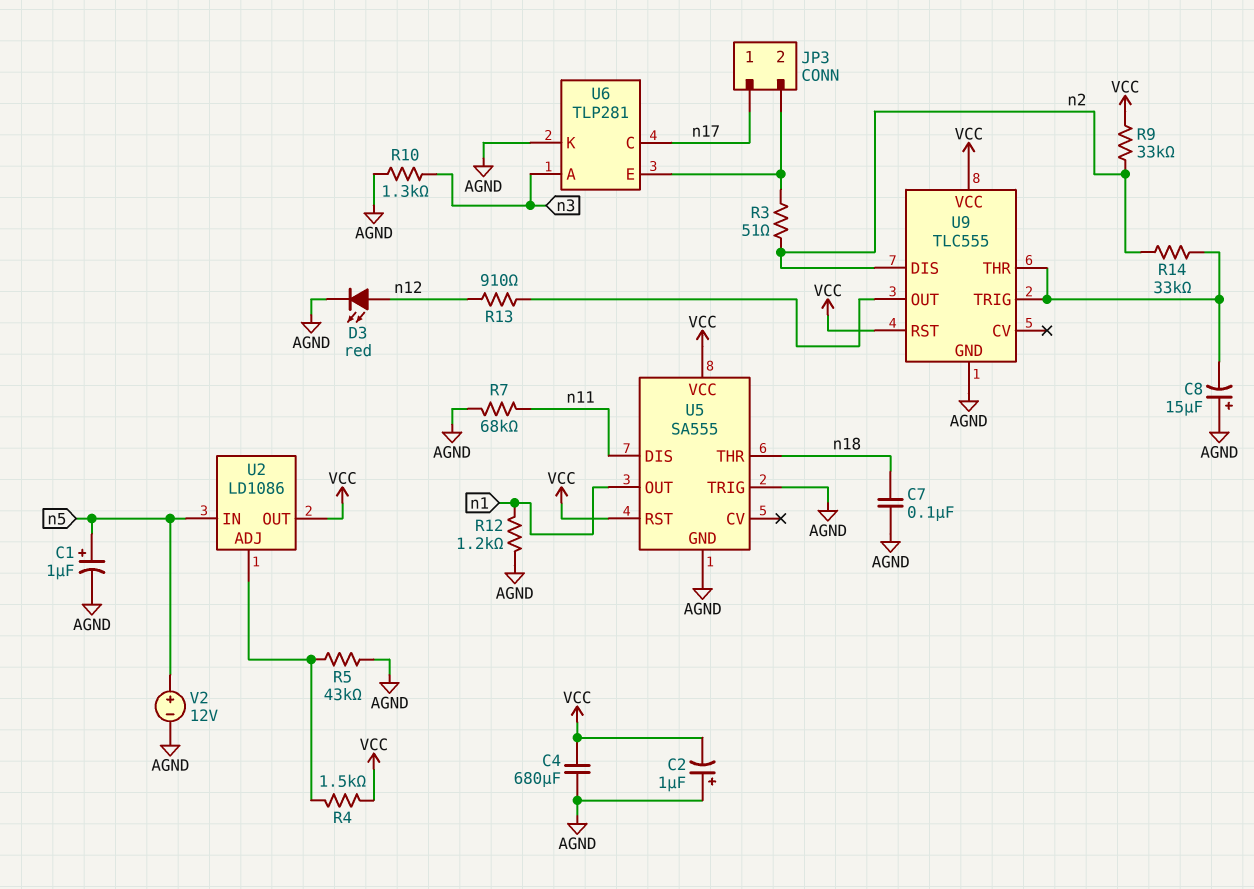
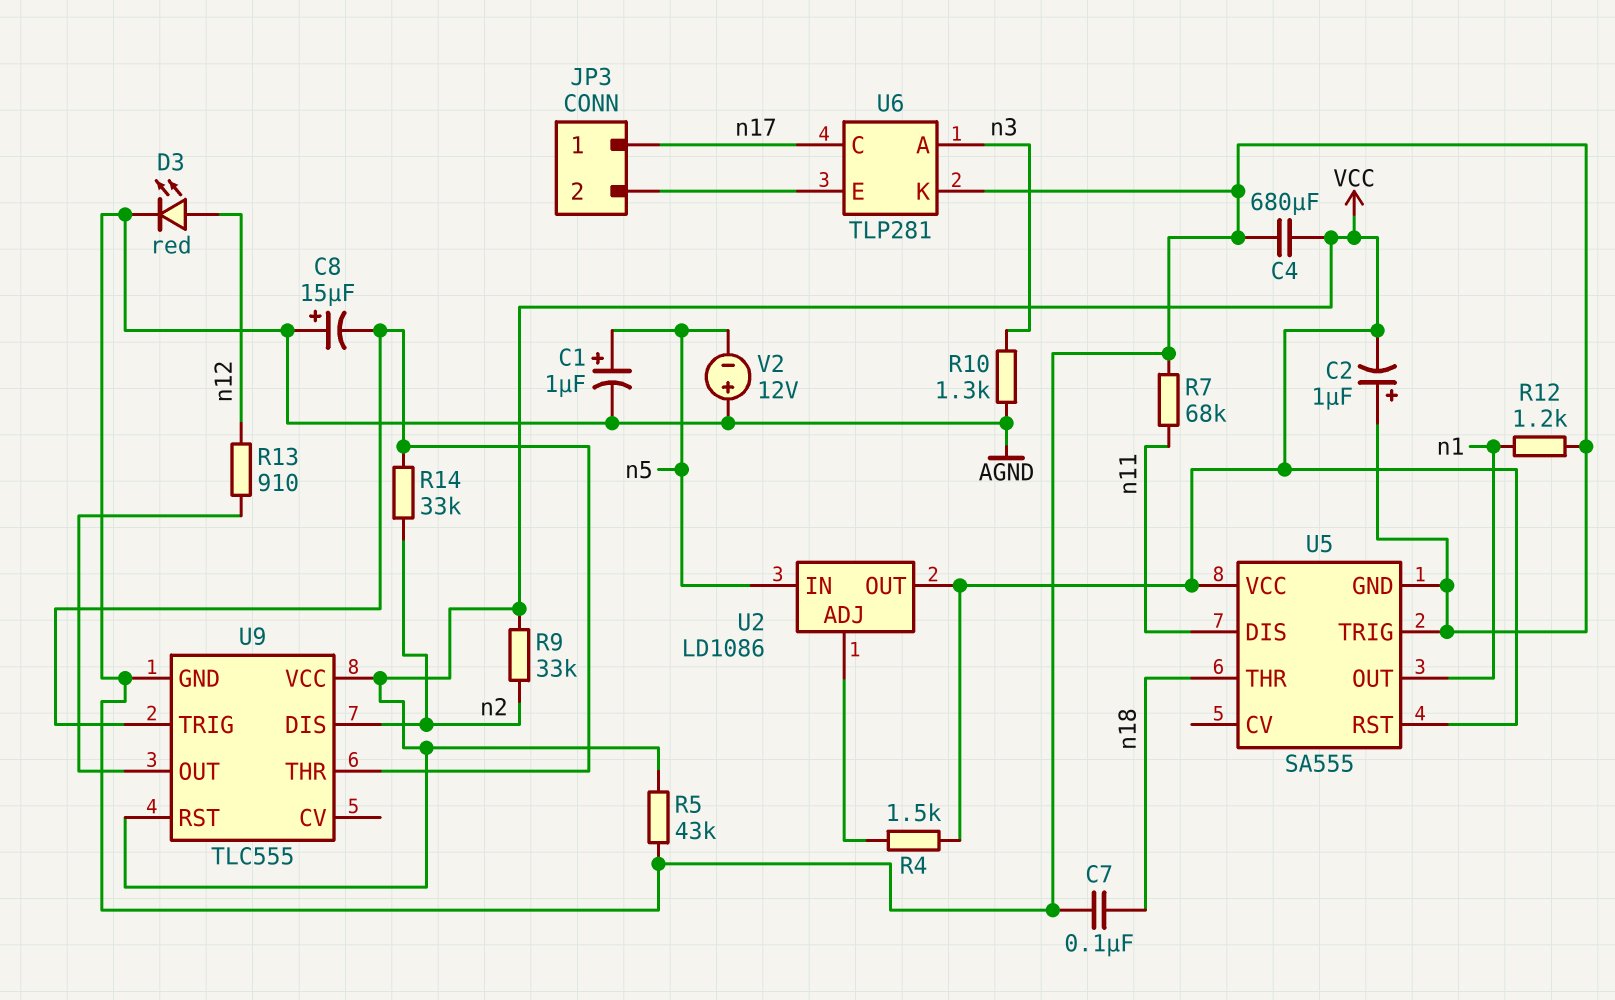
R3: 51 (JP3/2, n2) -> none
R5: 43k (AGND, U2/ADJ) -> 43k (AGND, VCC)
V2: 12V (plus n5, minus AGND) -> 12V (plus AGND, minus n5)

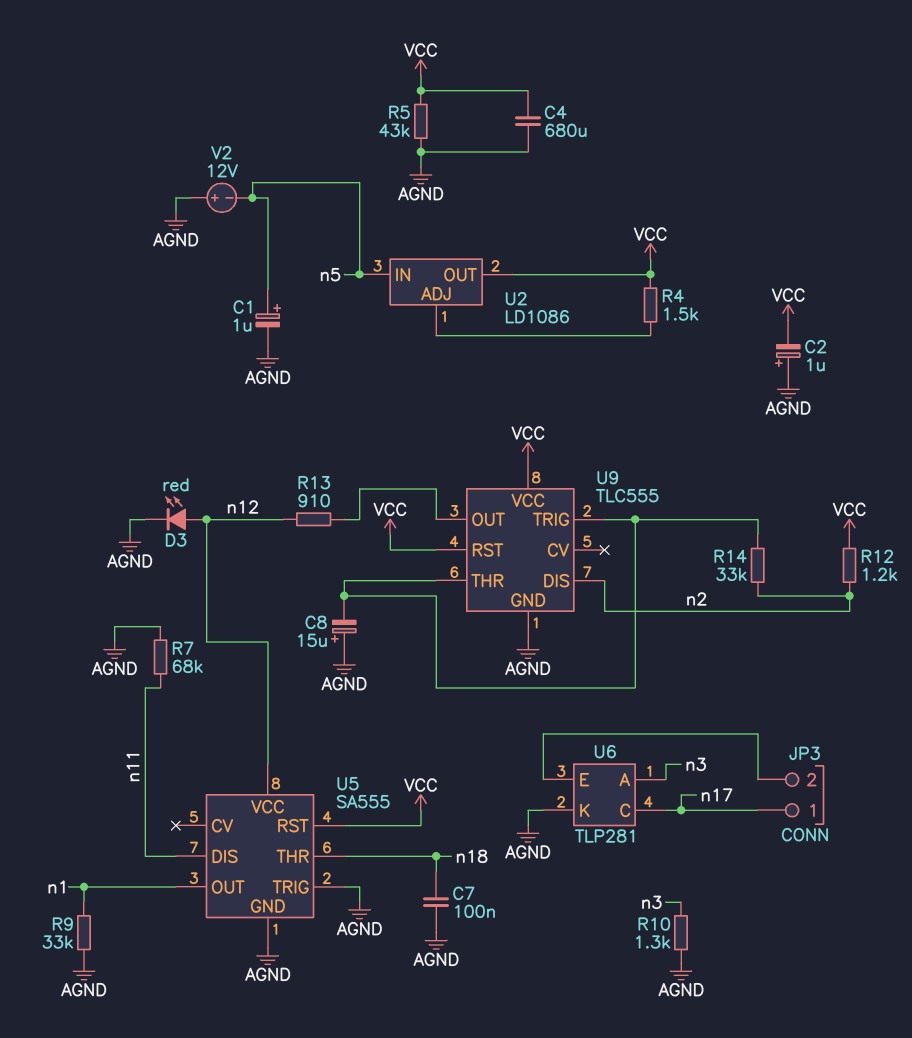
R9: 33k (VCC, n2) -> 33k (AGND, n1)
R12: 1.2k (AGND, n1) -> 1.2k (VCC, n2)
U5 pin VCC: VCC -> n12

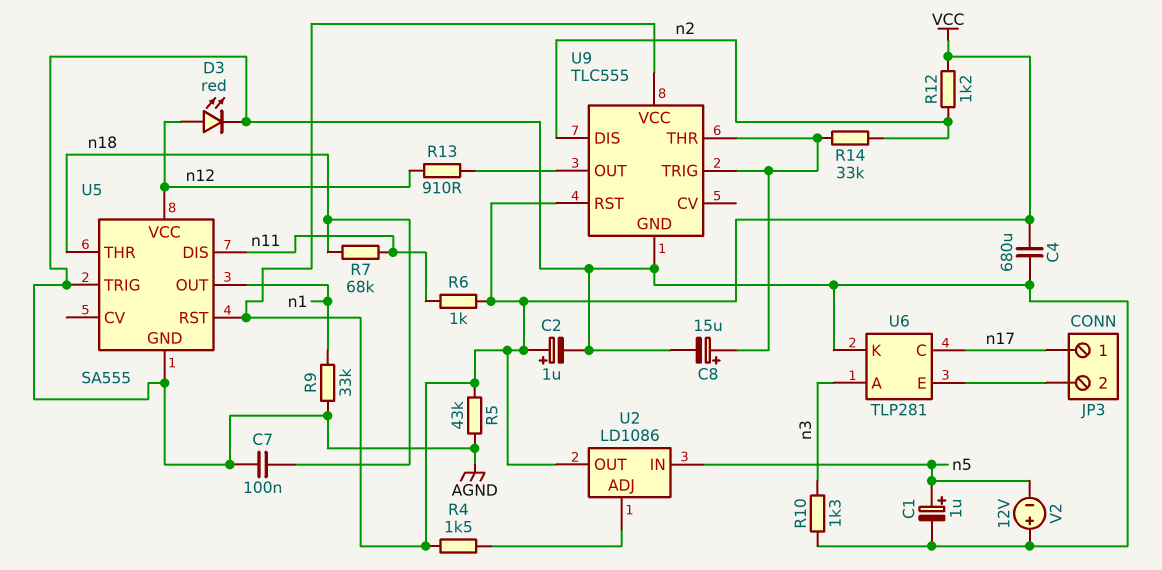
C2: 1uF (plus AGND, minus VCC) -> 1uF (plus VCC, minus AGND)
C8: 15uF (plus AGND, minus U9/THR) -> 15uF (plus U9/THR, minus AGND)
R6: none -> 1k (VCC, n11)
R7: 68k (AGND, n11) -> 68k (n11, n18)

